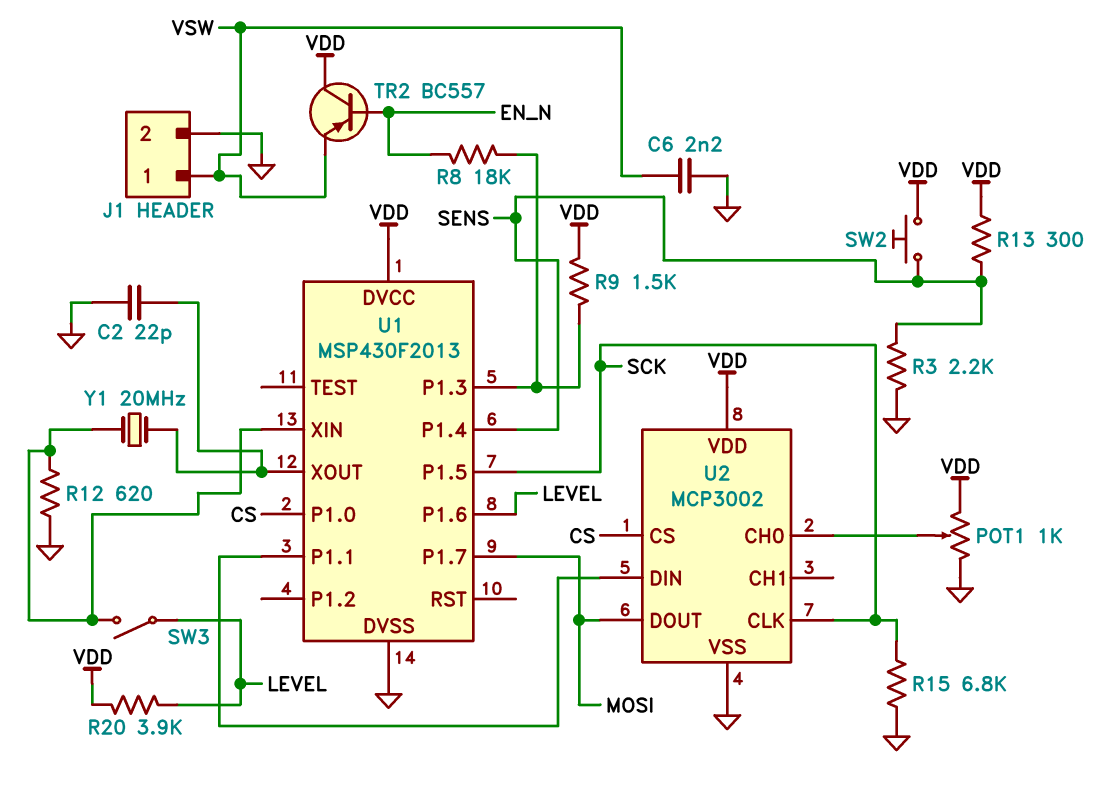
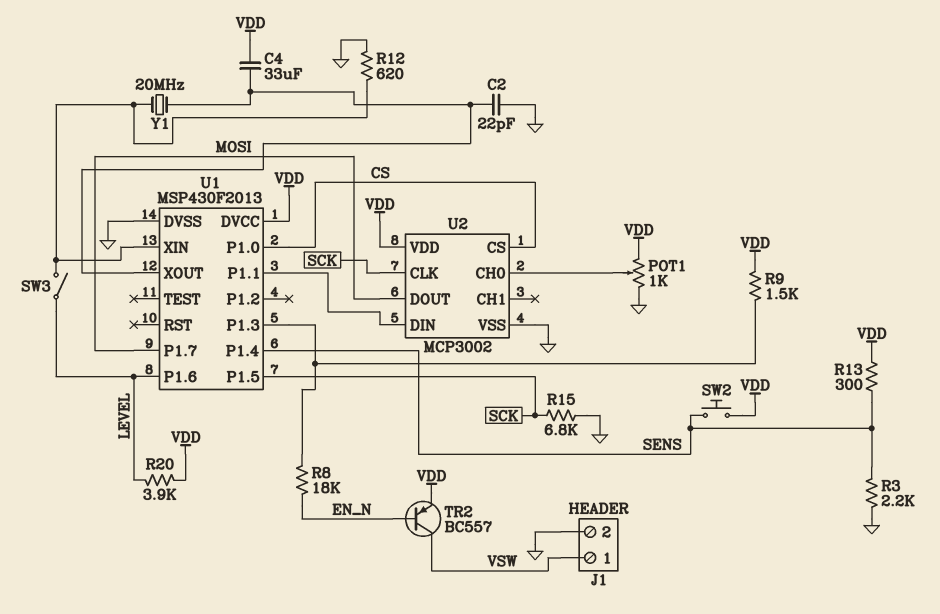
C4: none -> 33uF (U1/XOUT, VDD)
C6: 2.2nF (GND, VSW) -> none
TR2: PNP BC557 (B EN_N, C VDD, E VSW) -> PNP BC557 (B EN_N, C VSW, E VDD)

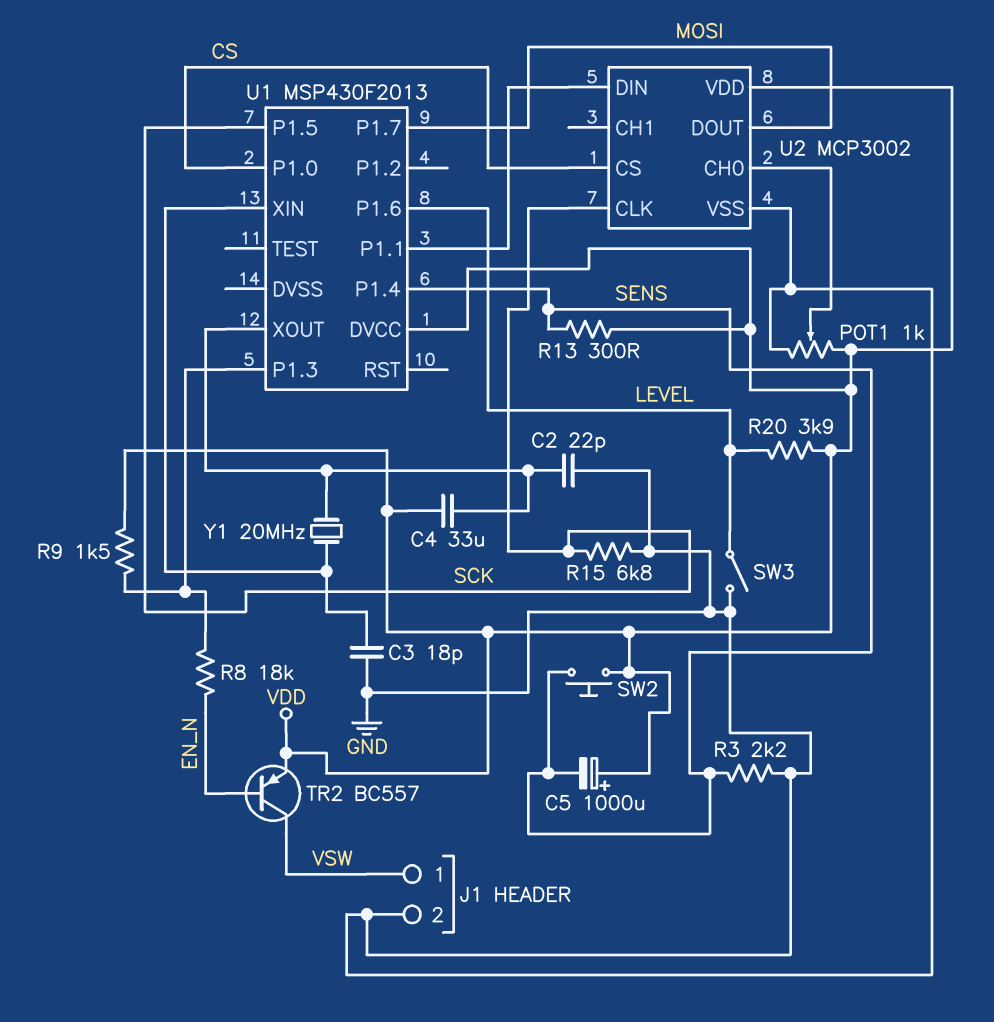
C3: none -> 18pF (GND, U1/XIN)
C5: none -> 1000uF (plus VDD, minus SENS)
R12: 620 (GND, U1/XIN) -> none
SW3: switch (LEVEL, U1/XIN) -> switch (GND, LEVEL)
U1 pin DVSS: GND -> none

